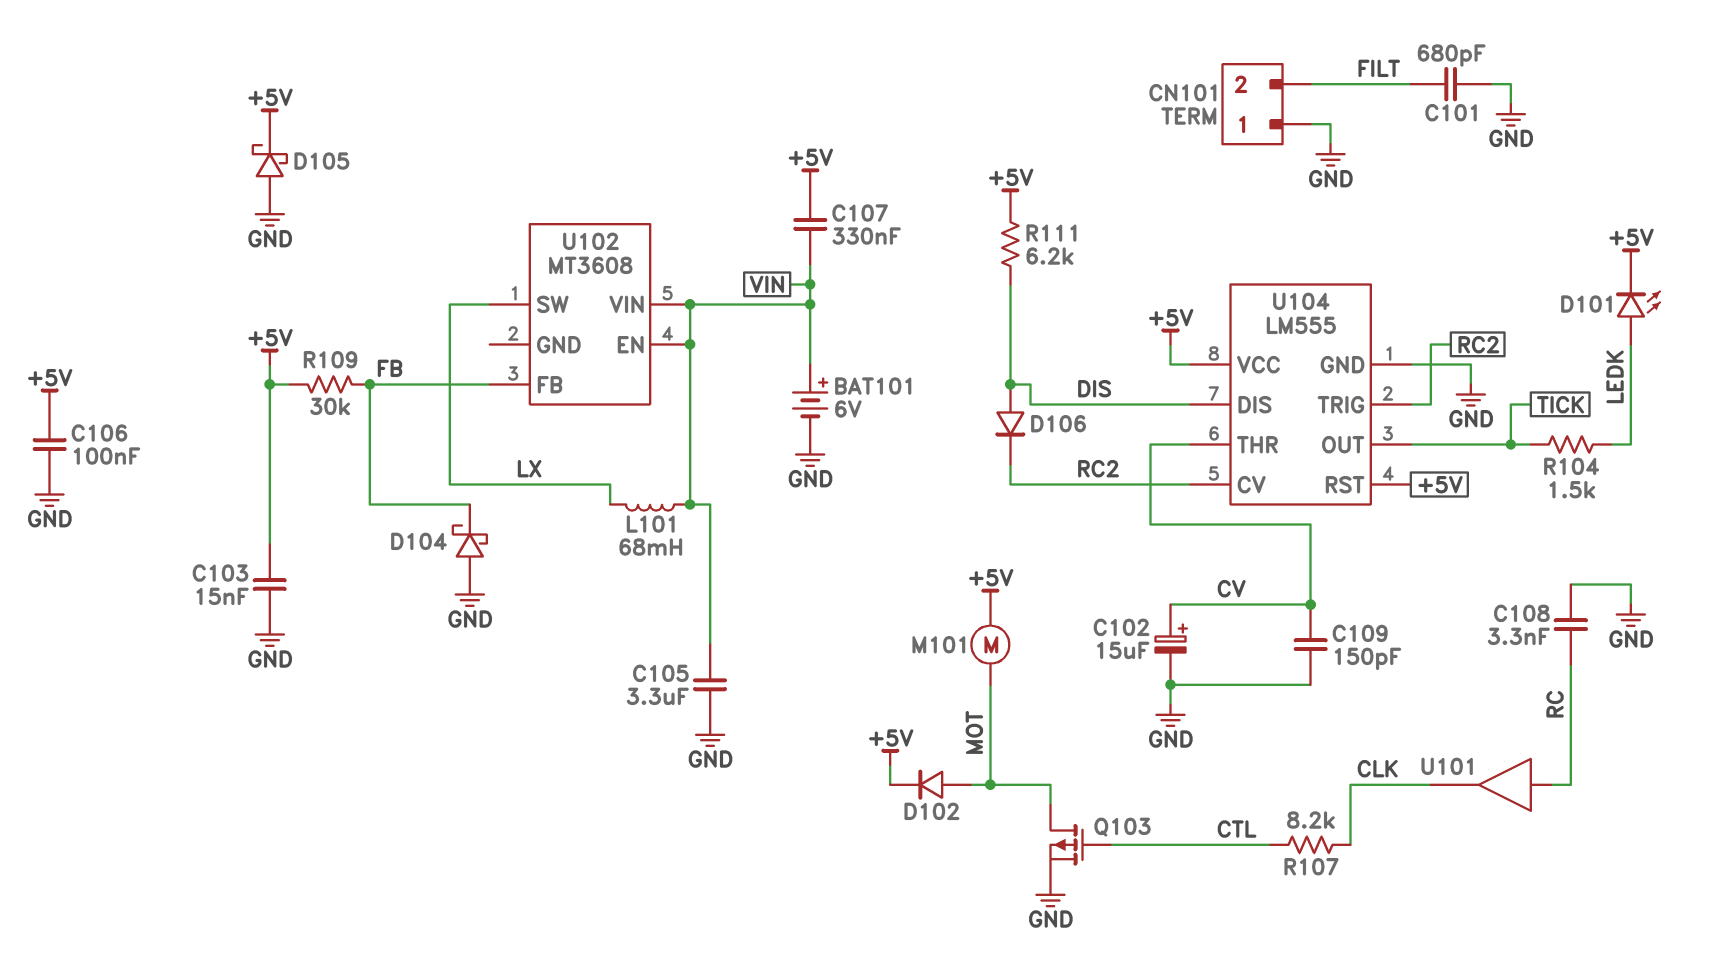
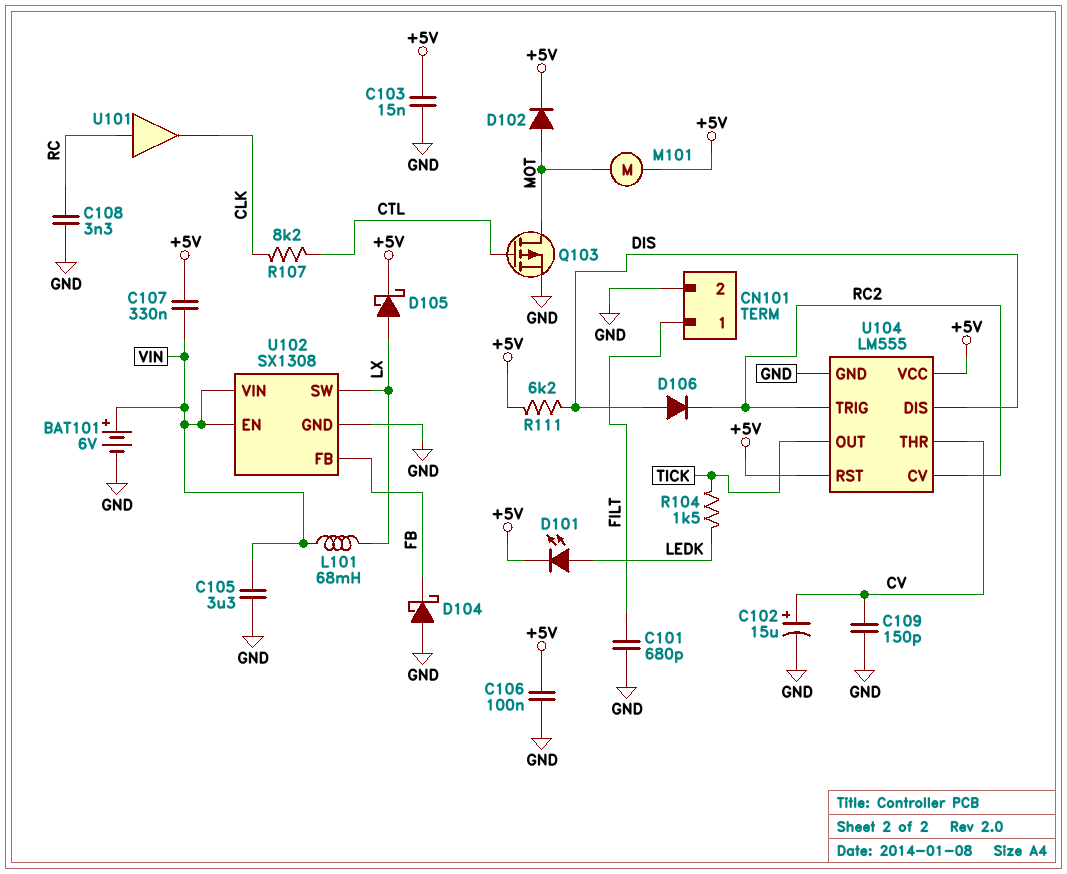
CN101 pin 1: GND -> FILT
CN101 pin 2: FILT -> GND
D105: schottky (A GND, K +5V) -> schottky (A LX, K +5V)
R109: 30k (+5V, FB) -> none
U102: MT3608 -> SX1308
U102 pin GND: none -> GND

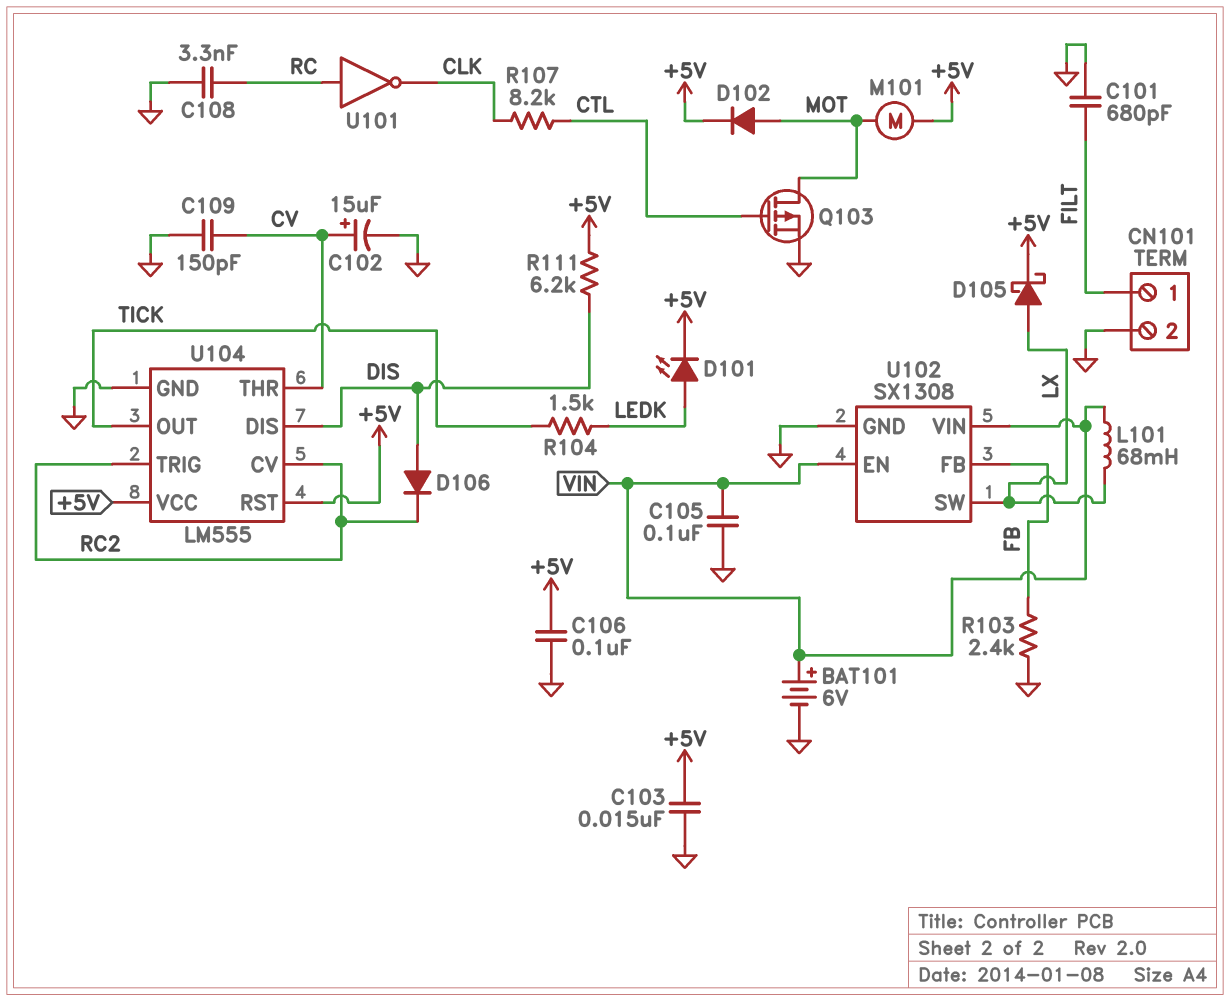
C105: 3.3uF (GND, VIN) -> 100nF (GND, VIN)
C107: 330nF (+5V, VIN) -> none
D104: schottky (A GND, K FB) -> none
R103: none -> 2.4k (FB, GND)
U101: buffer (in RC, out CLK) -> NOT (in RC, out CLK)

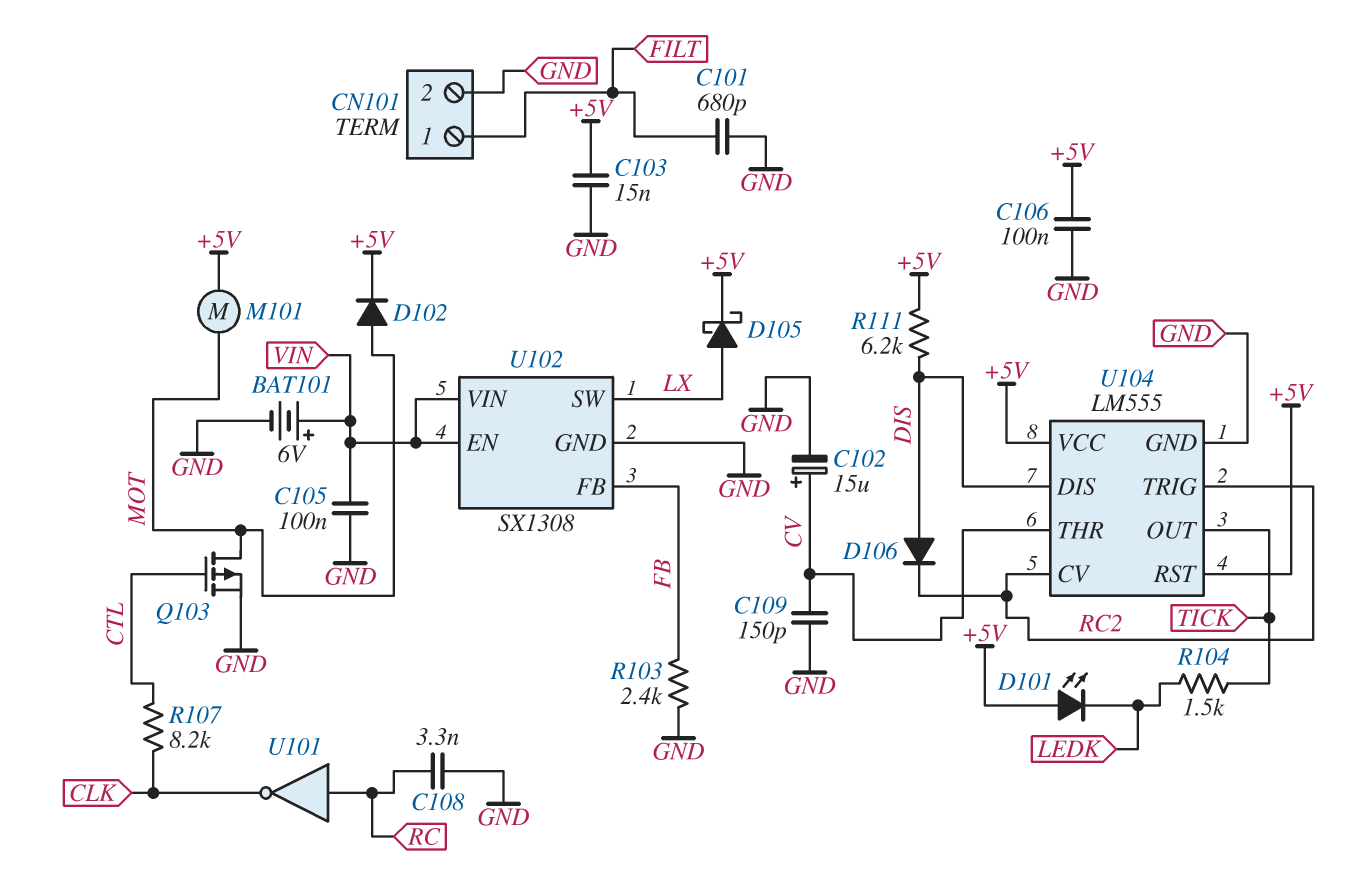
D101: LED (A LEDK, K +5V) -> LED (A +5V, K LEDK)
L101: 68mH (LX, VIN) -> none

